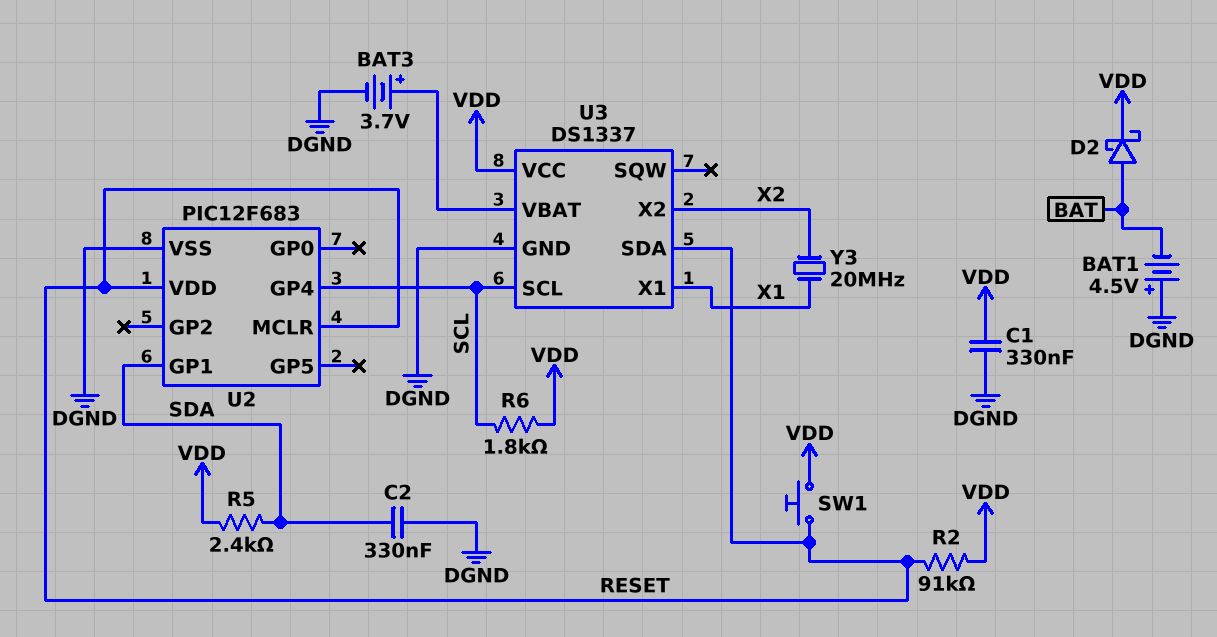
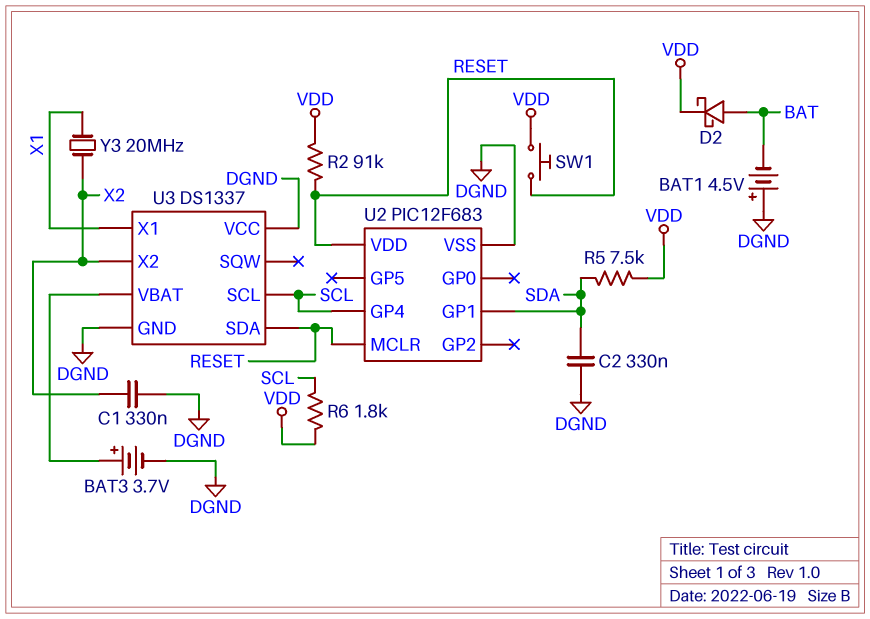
C1: 330nF (DGND, VDD) -> 330nF (DGND, X2)
R5: 2.4k (SDA, VDD) -> 7.5k (SDA, VDD)
U3 pin VCC: VDD -> DGND

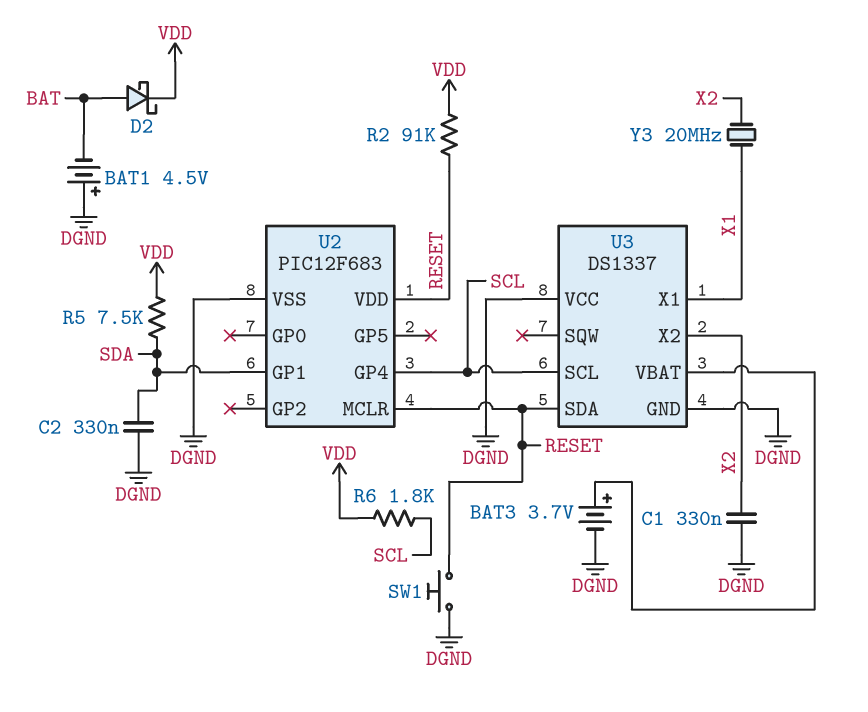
SW1: button (RESET, VDD) -> button (DGND, RESET)

